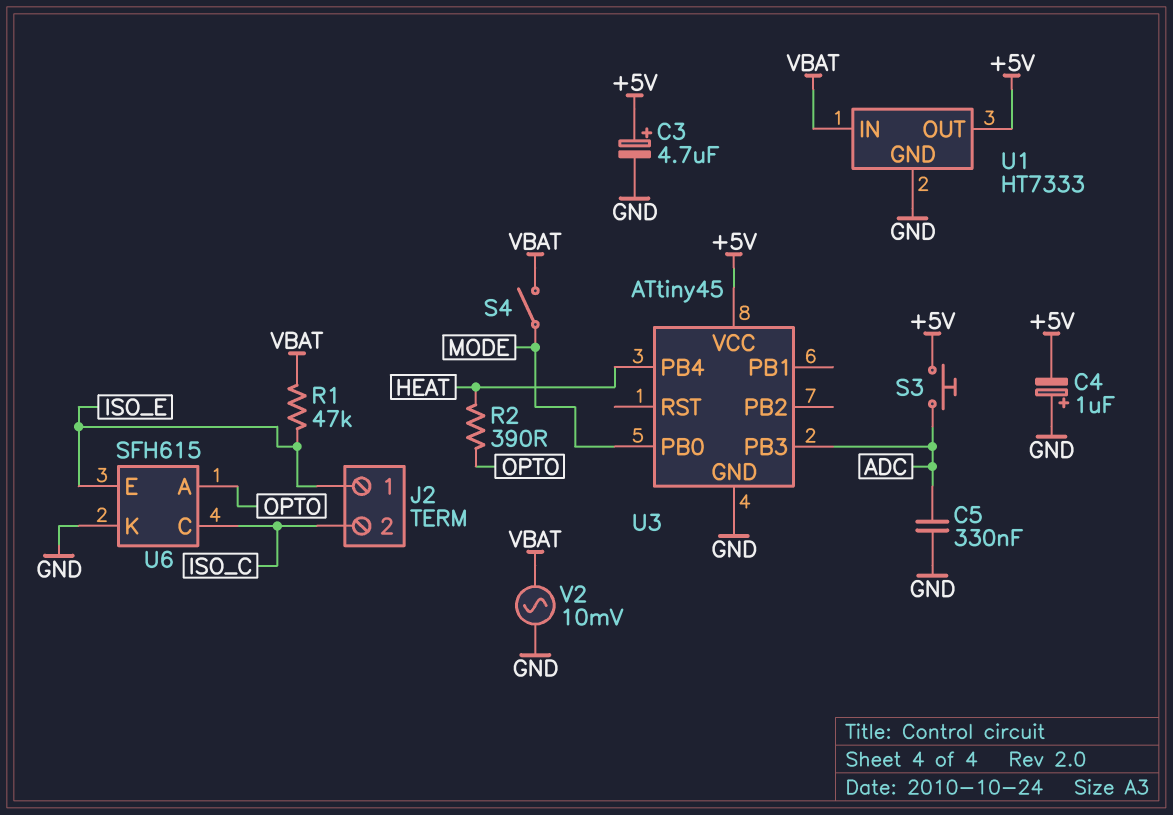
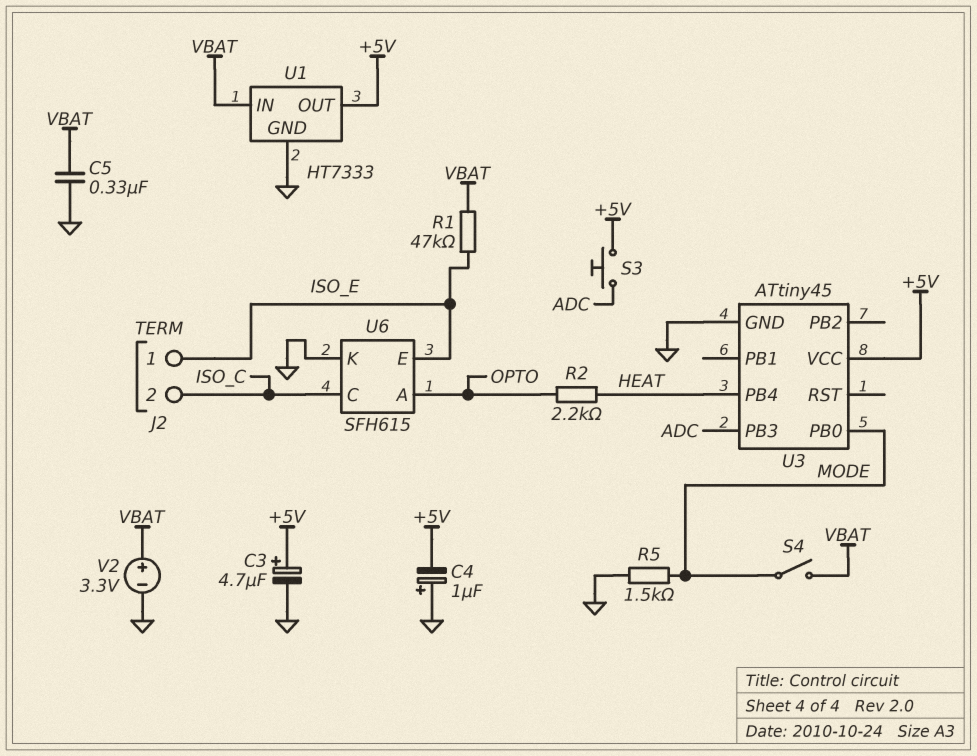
C5: 330nF (ADC, GND) -> 330nF (GND, VBAT)
R2: 390 (HEAT, OPTO) -> 2.2k (HEAT, OPTO)
R5: none -> 1.5k (GND, MODE)
V2: AC 10mV (GND, VBAT) -> 3.3V (plus VBAT, minus GND)

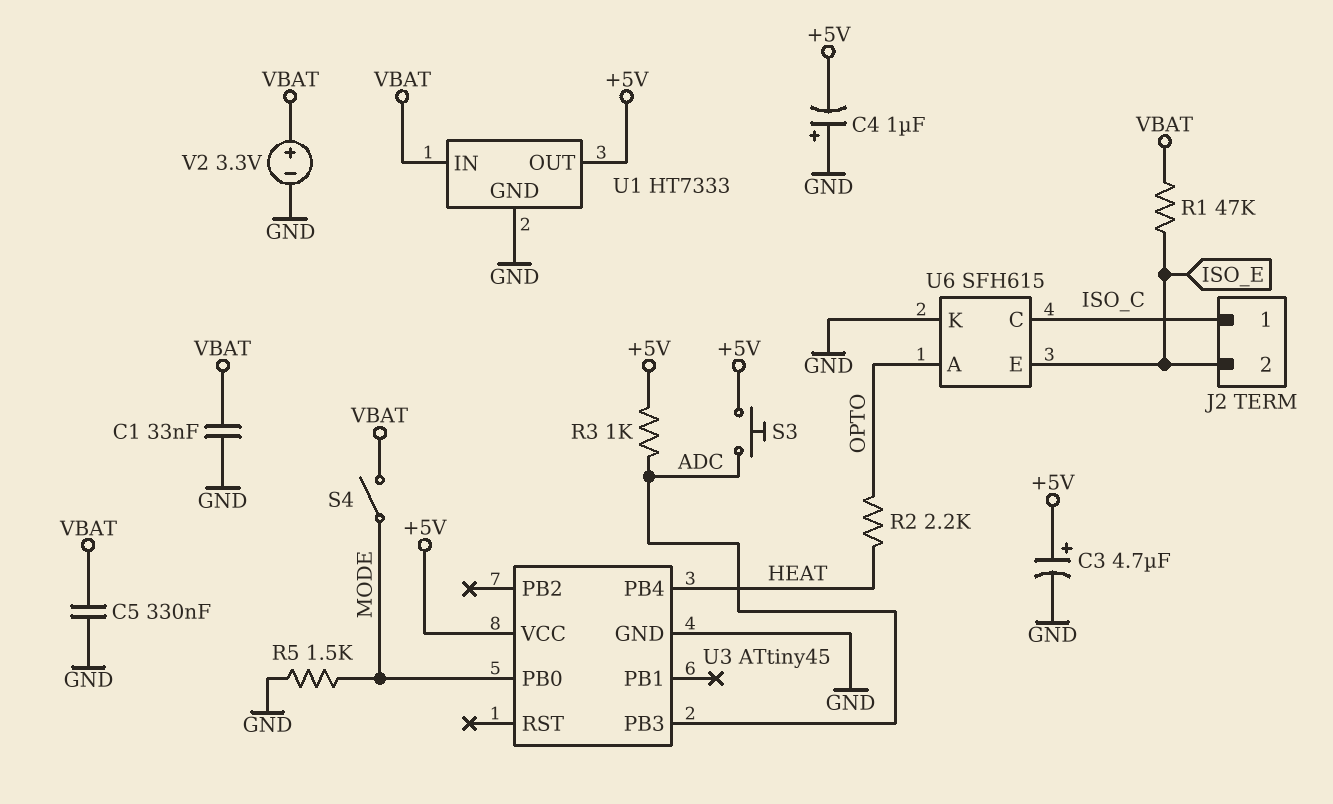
C1: none -> 33nF (GND, VBAT)
J2 pin 1: ISO_E -> ISO_C
J2 pin 2: ISO_C -> ISO_E
R3: none -> 1k (+5V, ADC)

